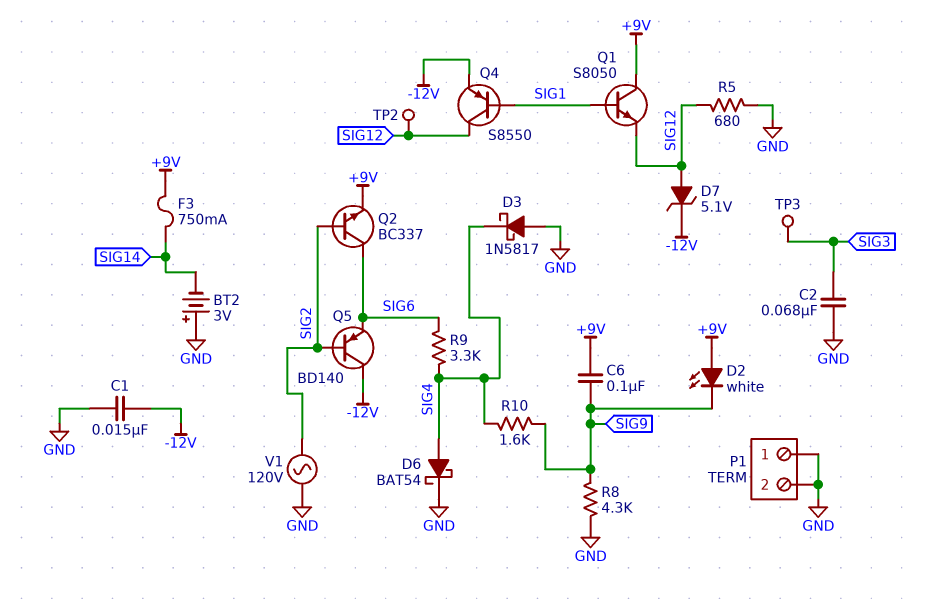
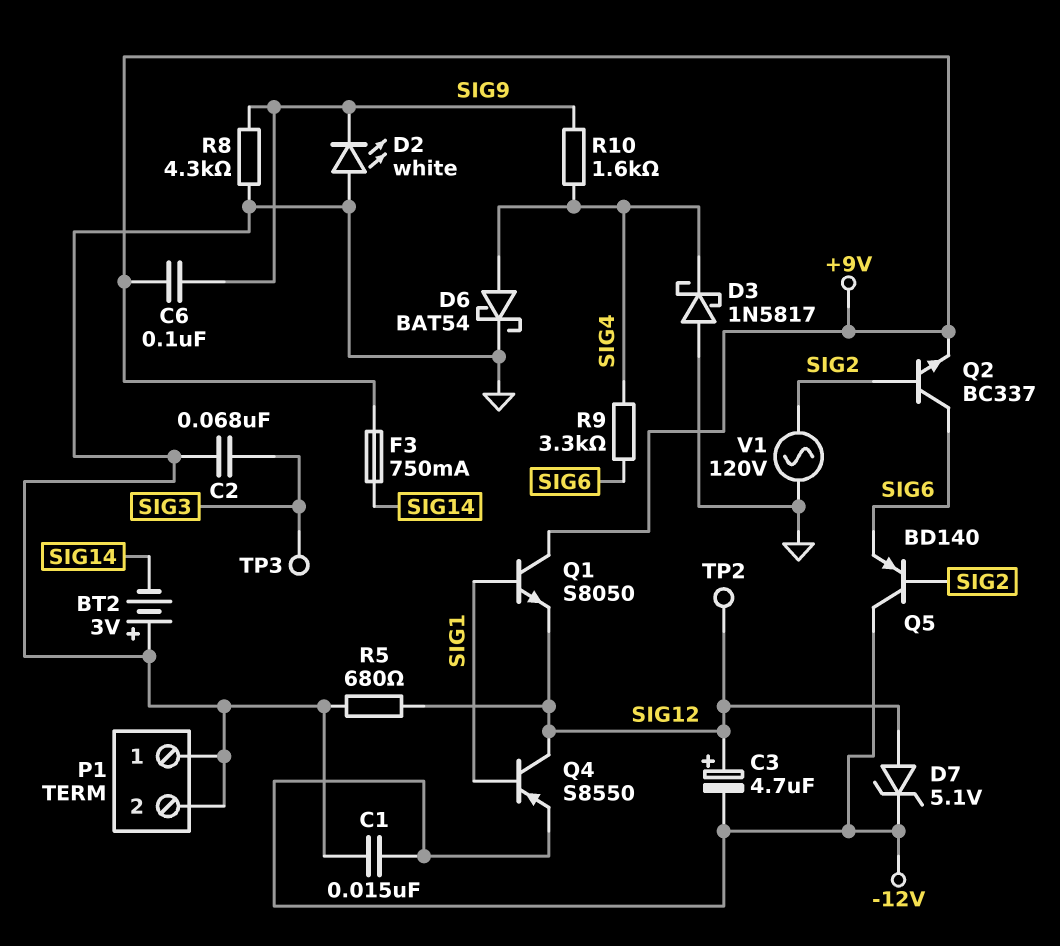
C3: none -> 4.7uF (plus SIG12, minus -12V)
D2: LED white (A +9V, K SIG9) -> LED white (A GND, K SIG9)

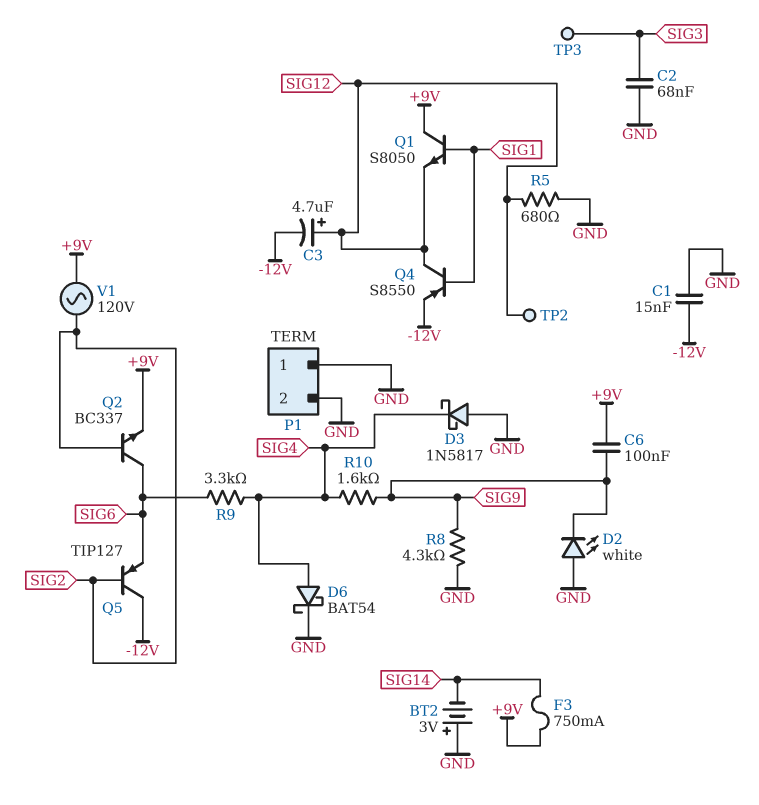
D7: zener 5.1V (A SIG12, K -12V) -> none
Q5: PNP BD140 (B SIG2, C -12V, E SIG6) -> PNP TIP127 (B SIG2, C -12V, E SIG6)
V1: AC 120V (GND, SIG2) -> AC 120V (+9V, SIG2)

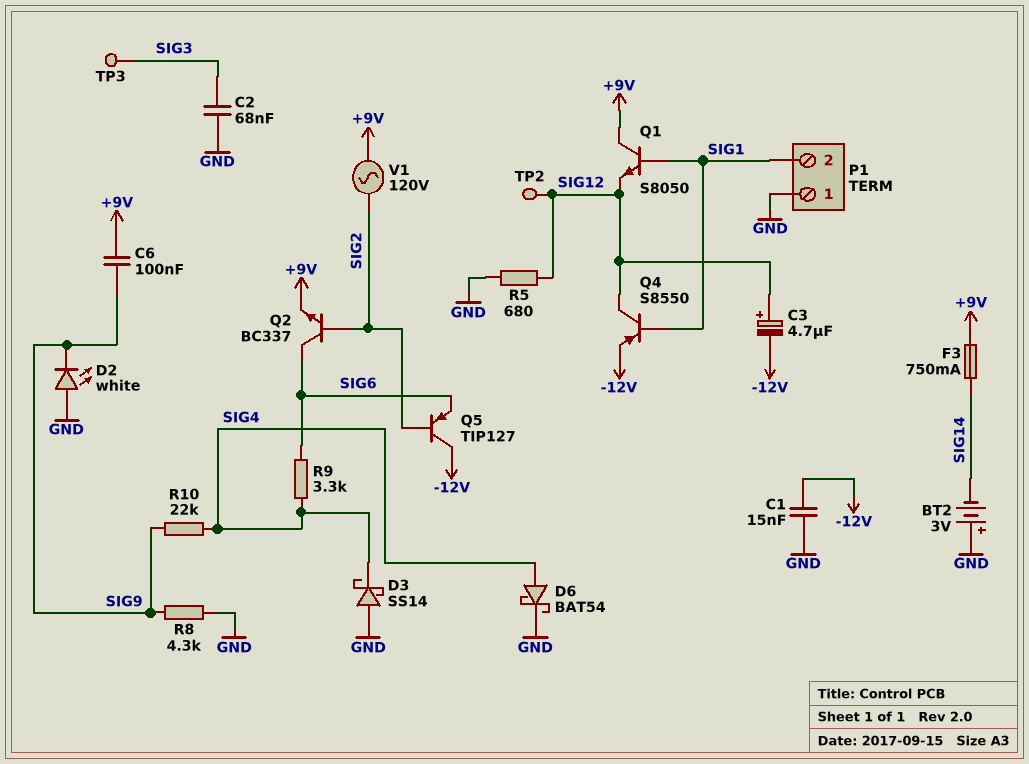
D3: schottky 1N5817 (A GND, K SIG4) -> schottky SS14 (A GND, K SIG4)
P1 pin 2: GND -> SIG1
R10: 1.6k (SIG4, SIG9) -> 22k (SIG4, SIG9)

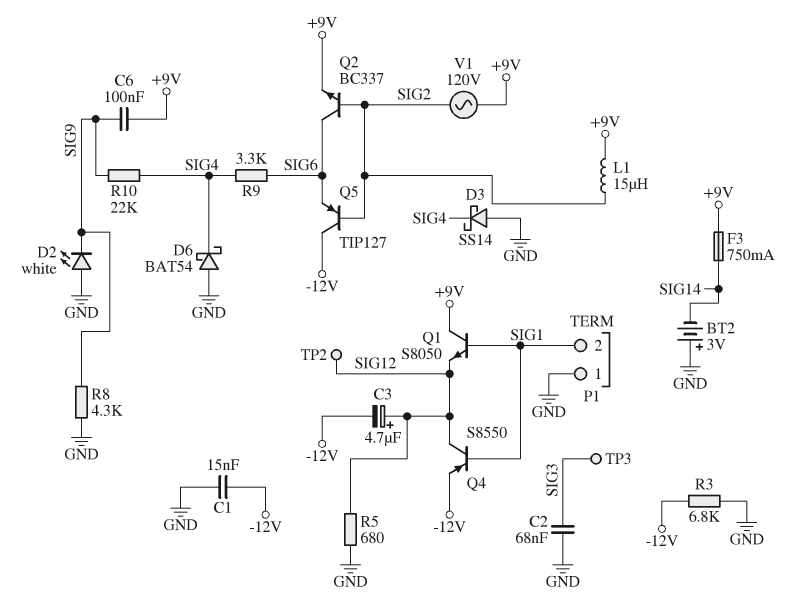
D6: schottky BAT54 (A SIG4, K GND) -> schottky BAT54 (A GND, K SIG4)
L1: none -> 15uH (+9V, SIG2)
R3: none -> 6.8k (-12V, GND)

